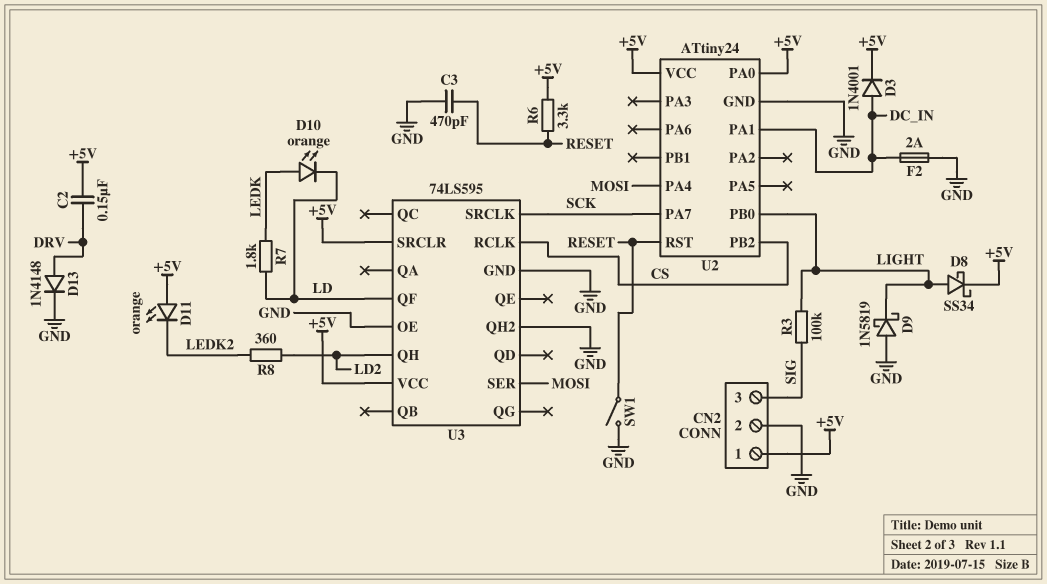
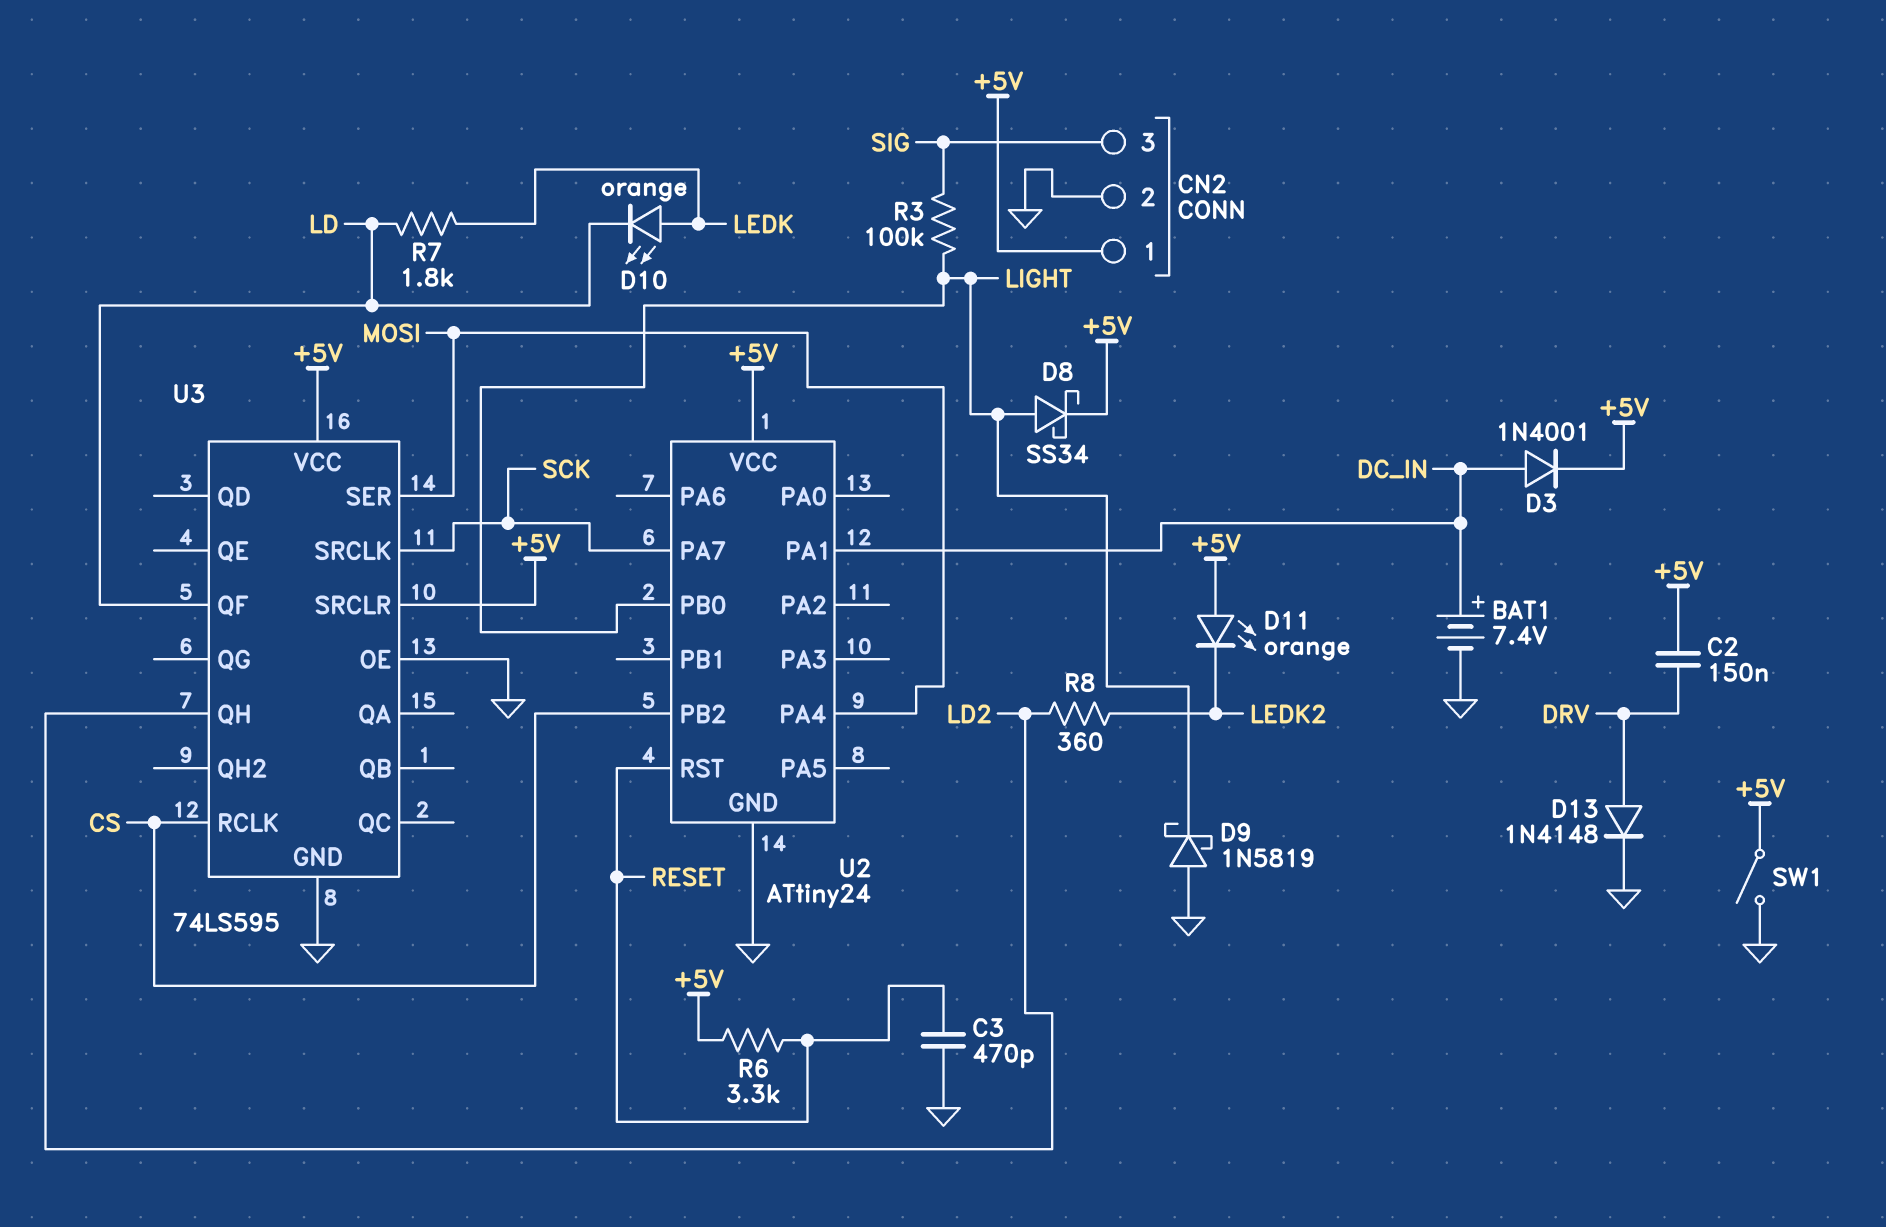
BAT1: none -> 7.4V (plus DC_IN, minus GND)
F2: 2A (DC_IN, GND) -> none
SW1: switch (GND, RESET) -> switch (+5V, GND)
U2 pin PA0: +5V -> none
U3 pin QH2: GND -> none

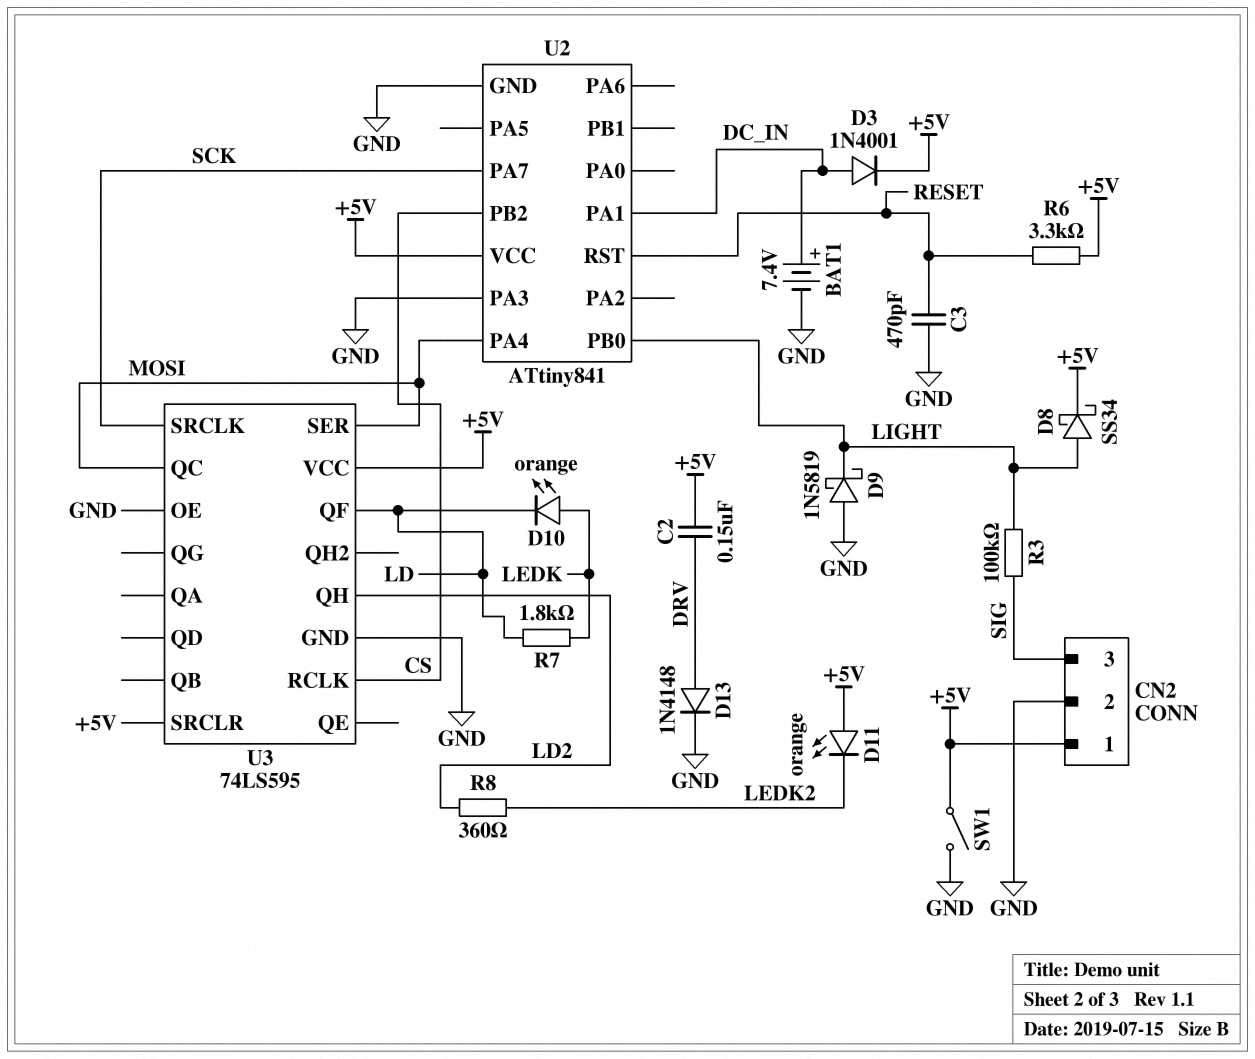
U2: ATtiny24 -> ATtiny841
U2 pin PA3: none -> GND
U3 pin QC: none -> MOSI

